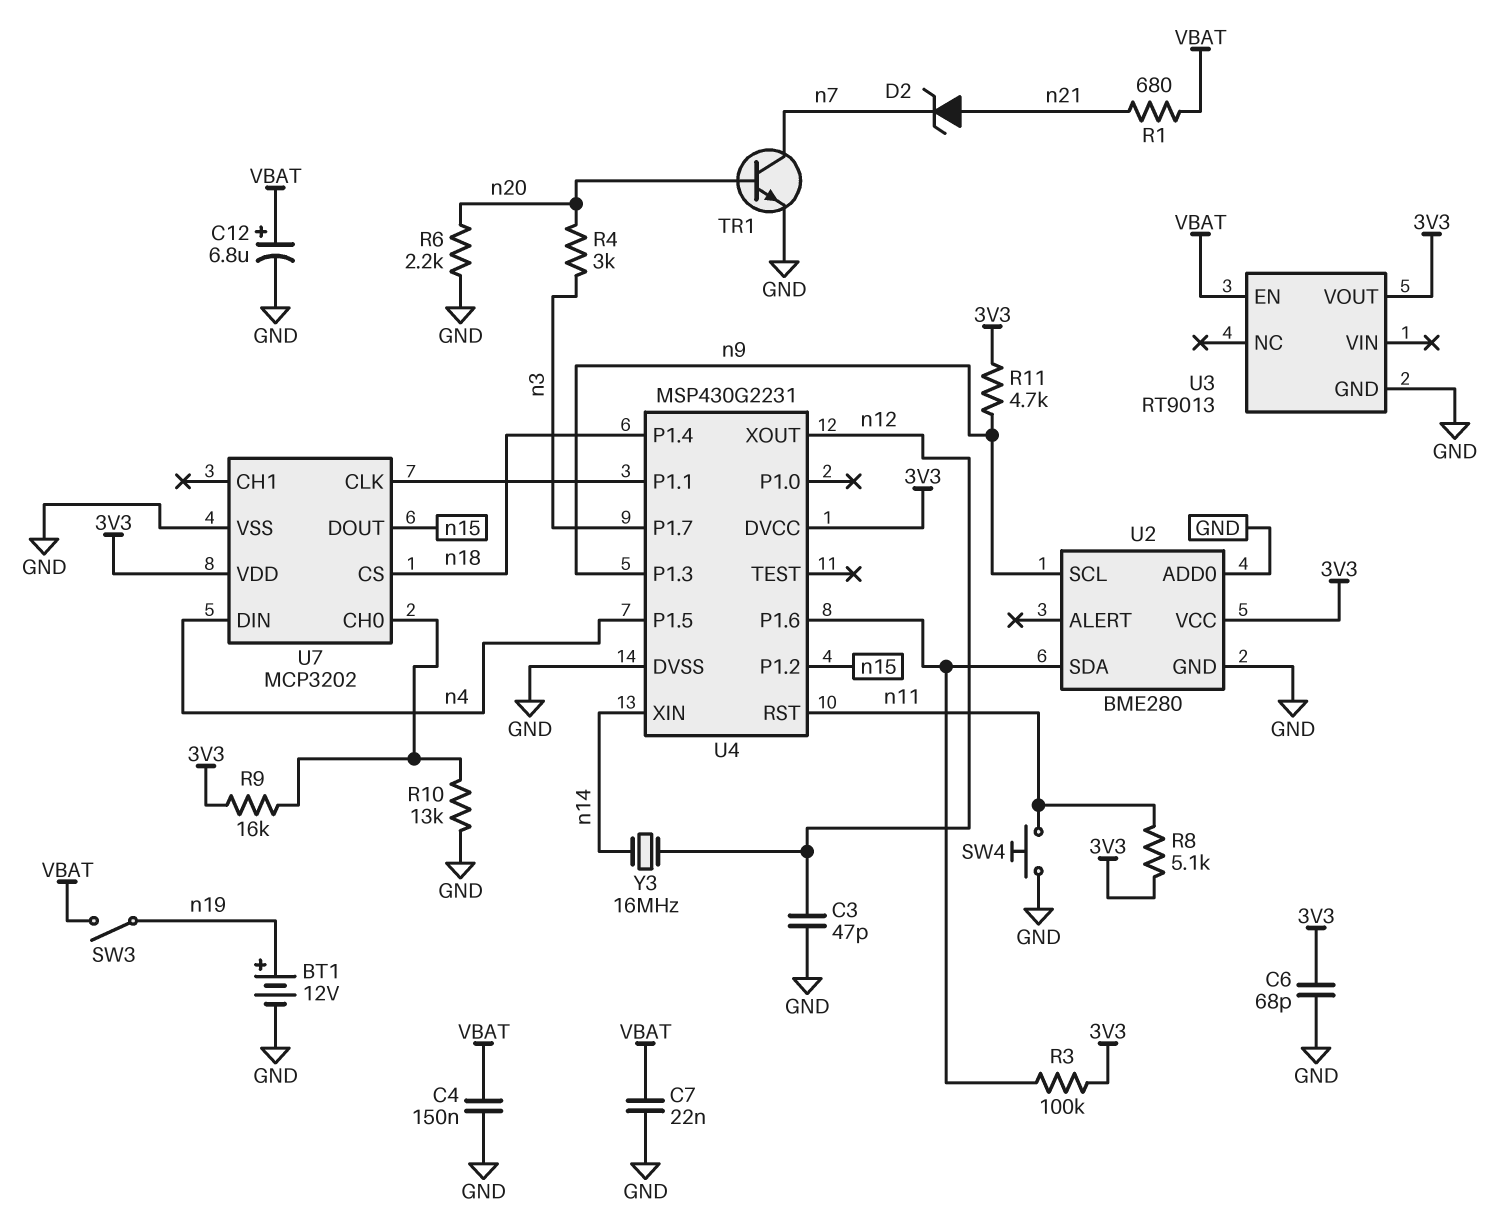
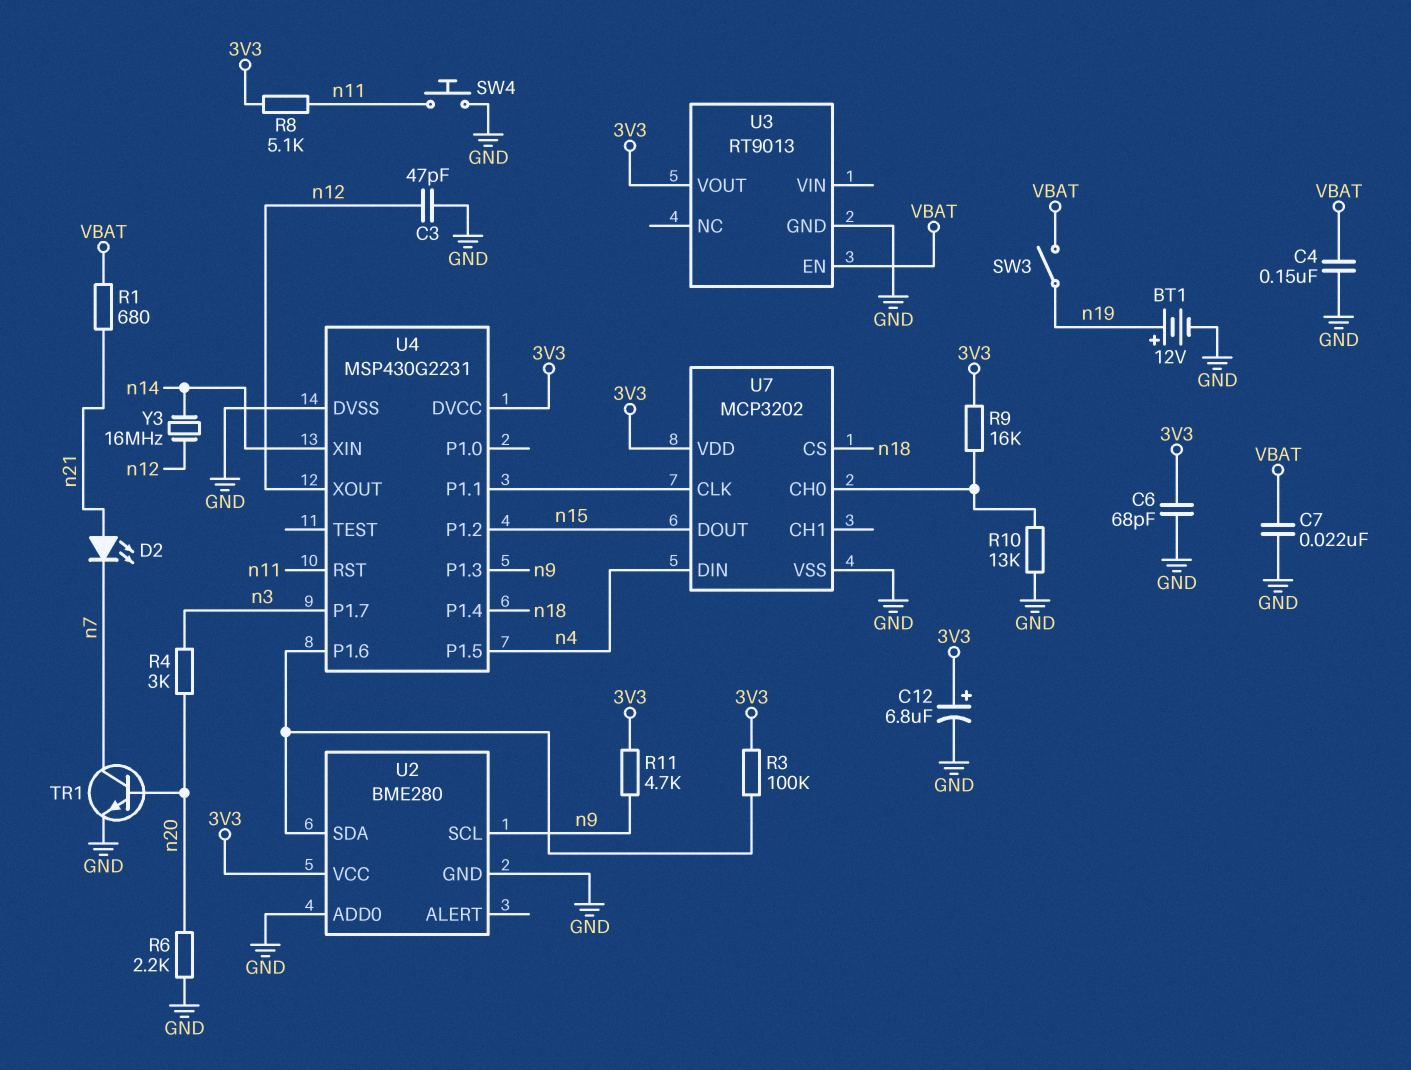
C12: 6.8uF (plus VBAT, minus GND) -> 6.8uF (plus 3V3, minus GND)
D2: zener (A n21, K n7) -> LED (A n21, K n7)

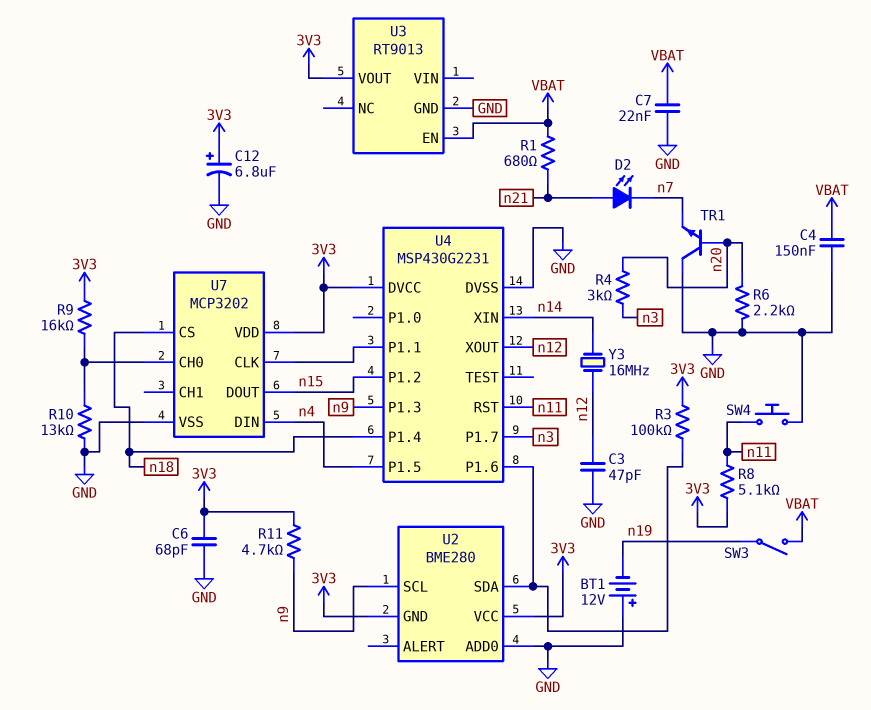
BT1: 12V (plus n19, minus GND) -> 12V (plus GND, minus n19)
TR1: NPN (B n20, C n7, E GND) -> NPN (B n20, C GND, E n7)
U2 pin GND: GND -> 3V3

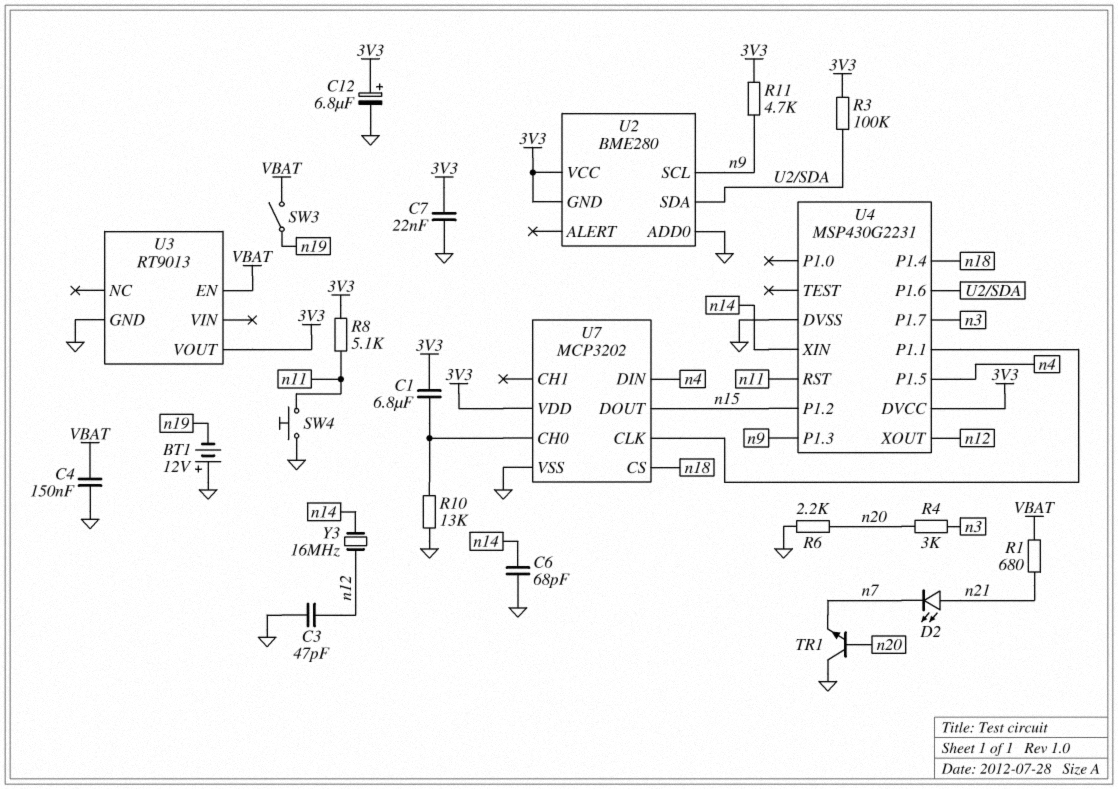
C1: none -> 6.8uF (3V3, U7/CH0)
C6: 68pF (3V3, GND) -> 68pF (GND, n14)
C7: 22nF (GND, VBAT) -> 22nF (3V3, GND)
R9: 16k (3V3, U7/CH0) -> none

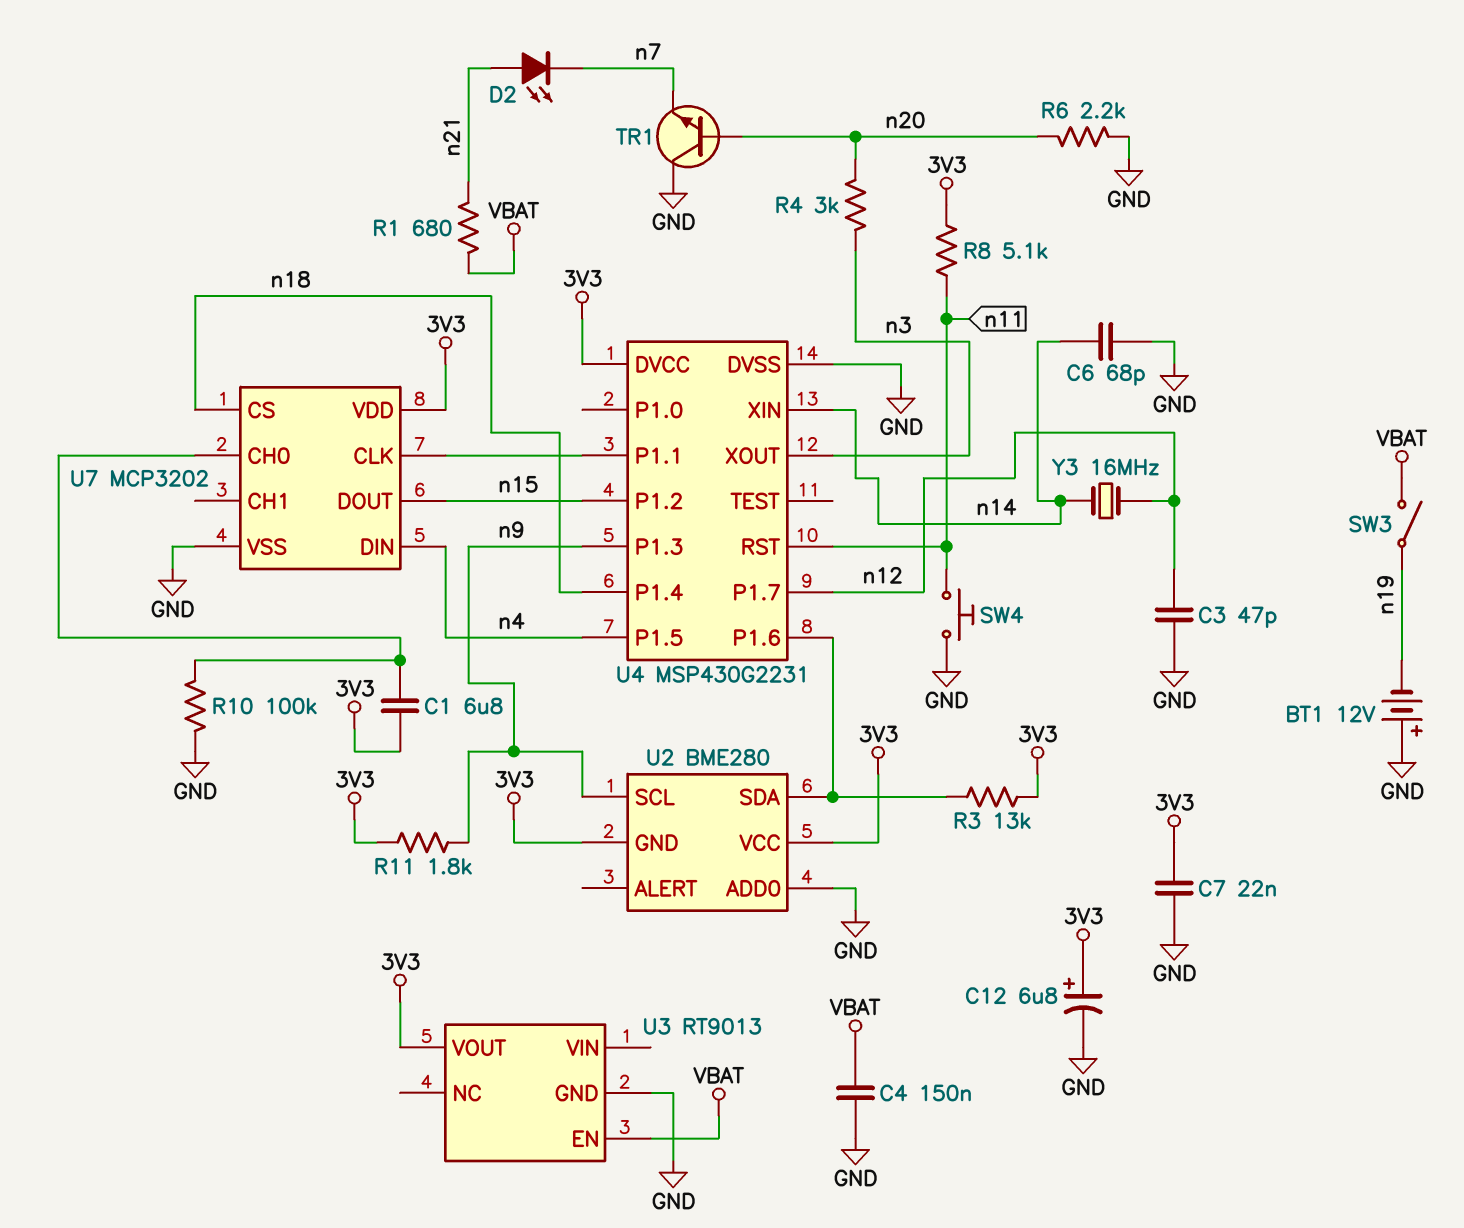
R3: 100k (3V3, U2/SDA) -> 13k (3V3, U2/SDA)
R10: 13k (GND, U7/CH0) -> 100k (GND, U7/CH0)
R11: 4.7k (3V3, n9) -> 1.8k (3V3, n9)
U4 pin P1.7: n3 -> n12
U4 pin XOUT: n12 -> n3

